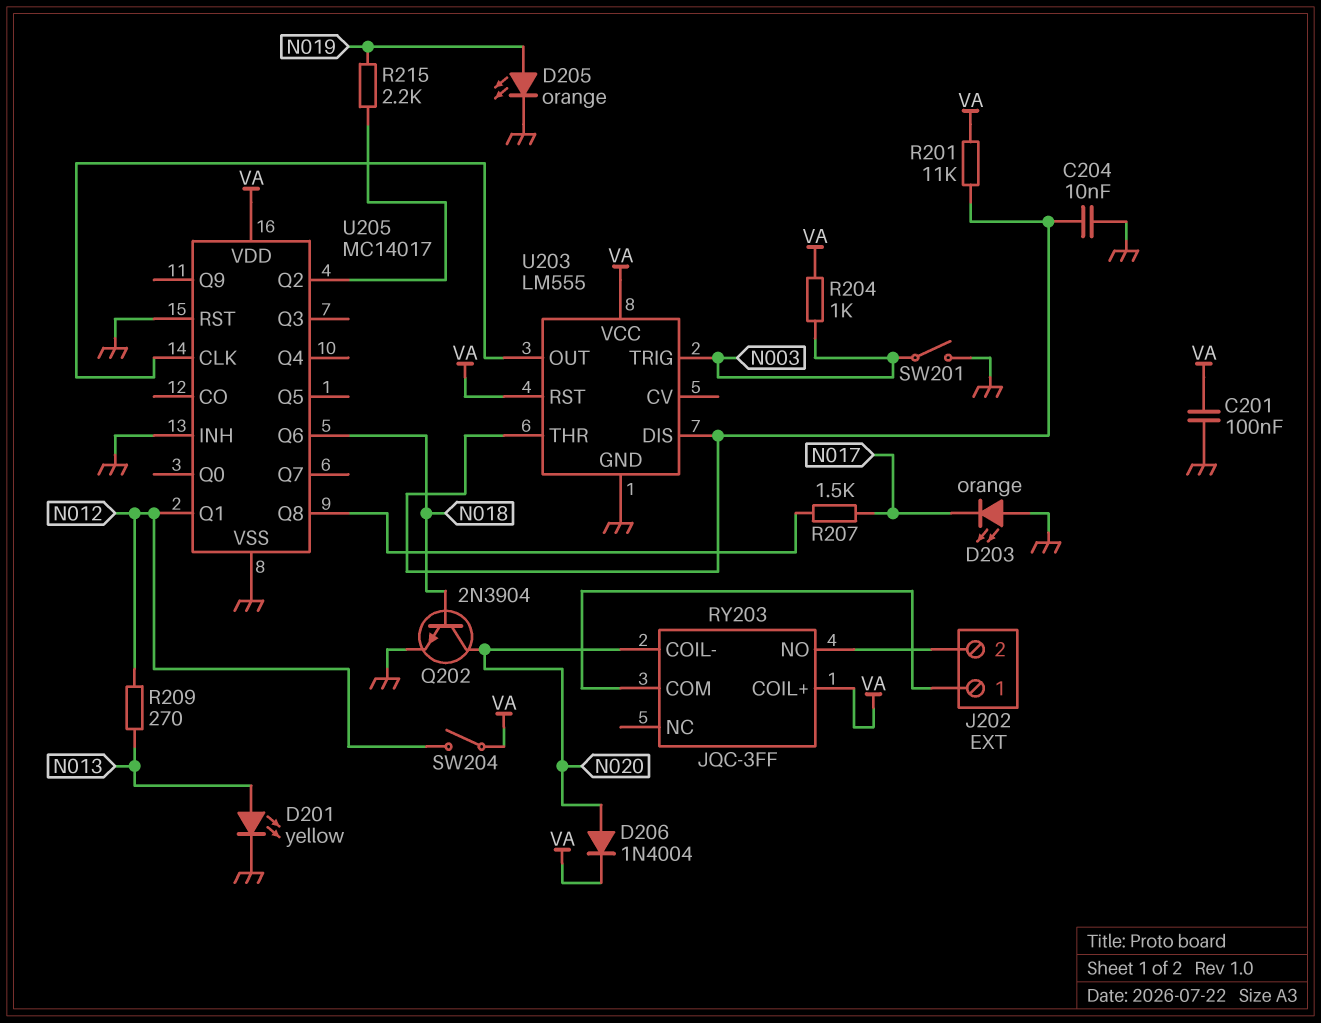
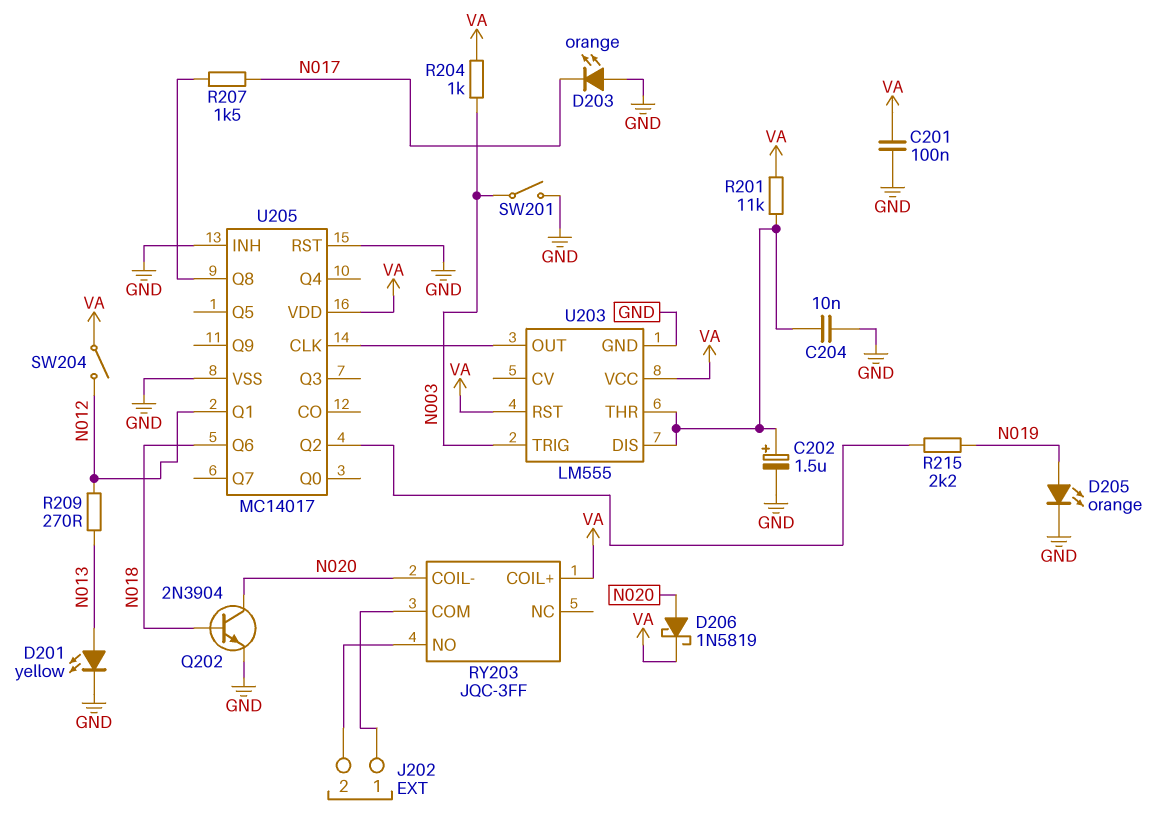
C202: none -> 1.5uF (plus U203/DIS, minus GND)
D206: diode 1N4004 (A N020, K VA) -> schottky 1N5819 (A N020, K VA)

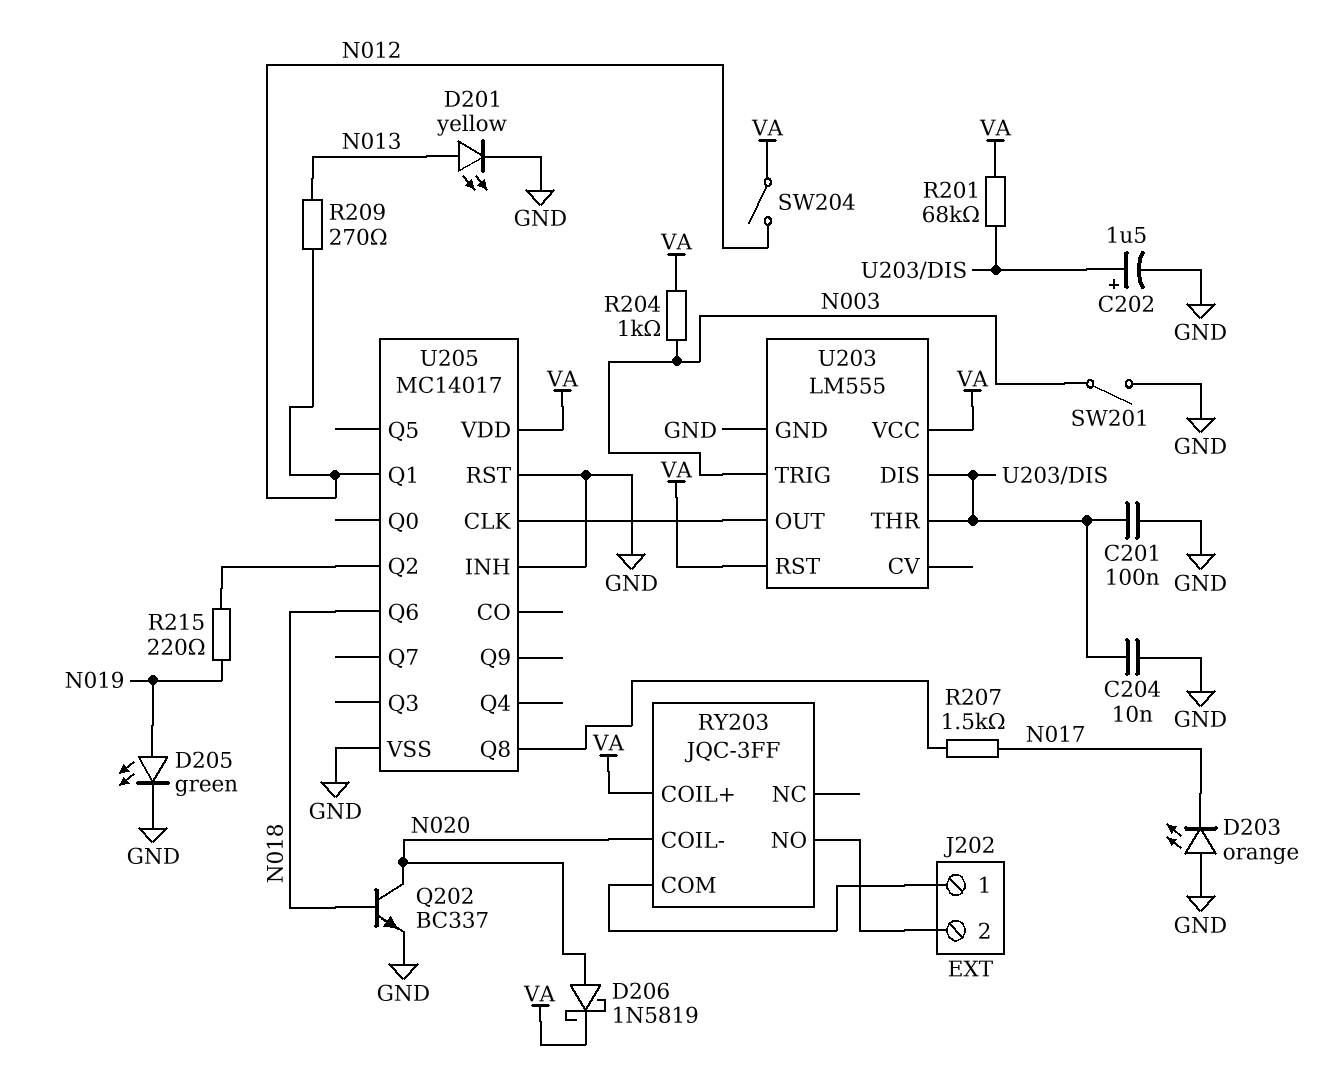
C201: 100nF (GND, VA) -> 100nF (GND, U203/DIS)
D205: LED orange (A N019, K GND) -> LED green (A N019, K GND)
Q202: NPN 2N3904 (B N018, C N020, E GND) -> NPN BC337 (B N018, C N020, E GND)
R201: 11k (U203/DIS, VA) -> 68k (U203/DIS, VA)
R215: 2.2k (N019, U205/Q2) -> 220 (N019, U205/Q2)

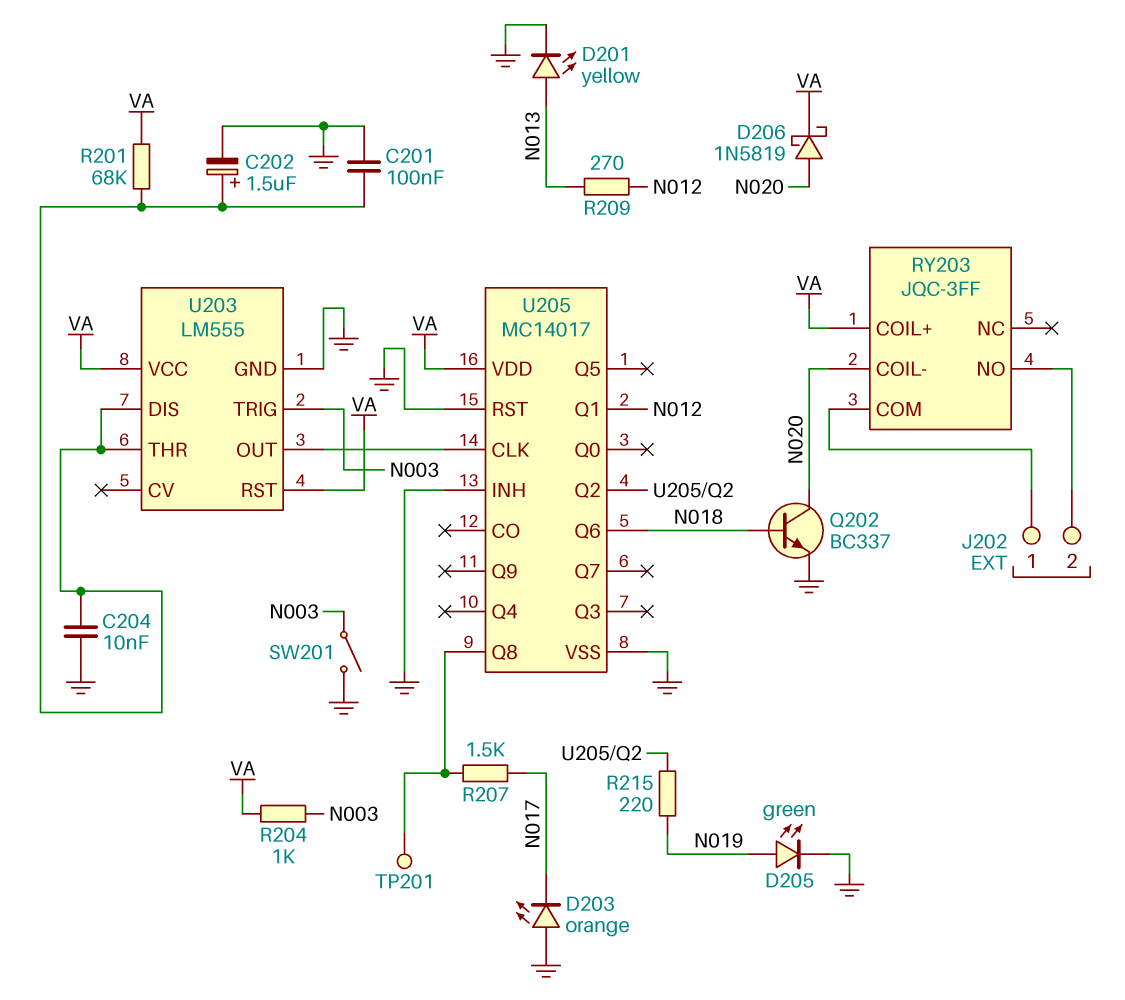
SW204: switch (N012, VA) -> none
TP201: none -> test point (U205/Q8)

